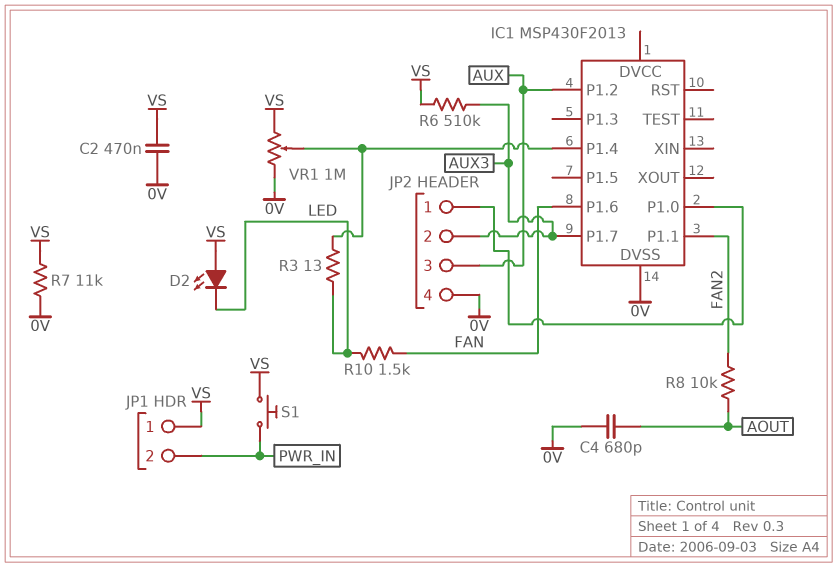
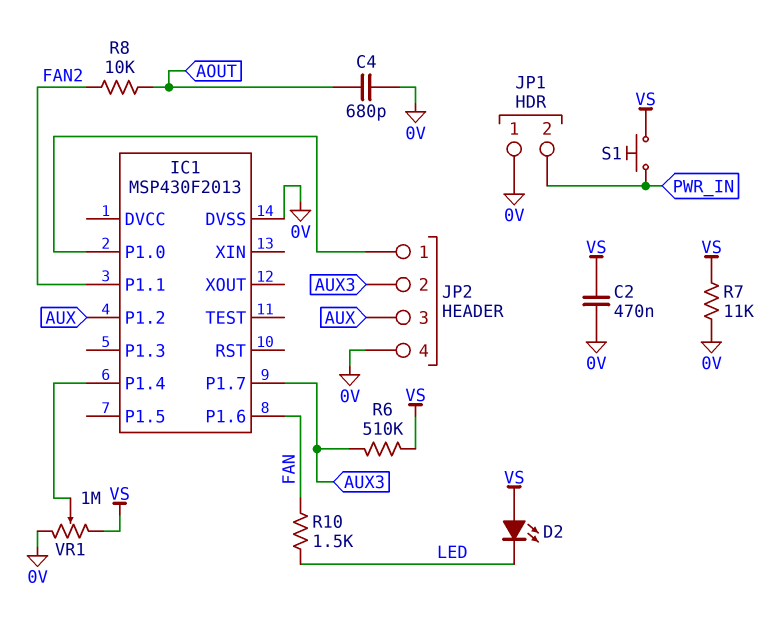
JP1 pin 1: VS -> 0V
R3: 13 (IC1/P1.4, LED) -> none

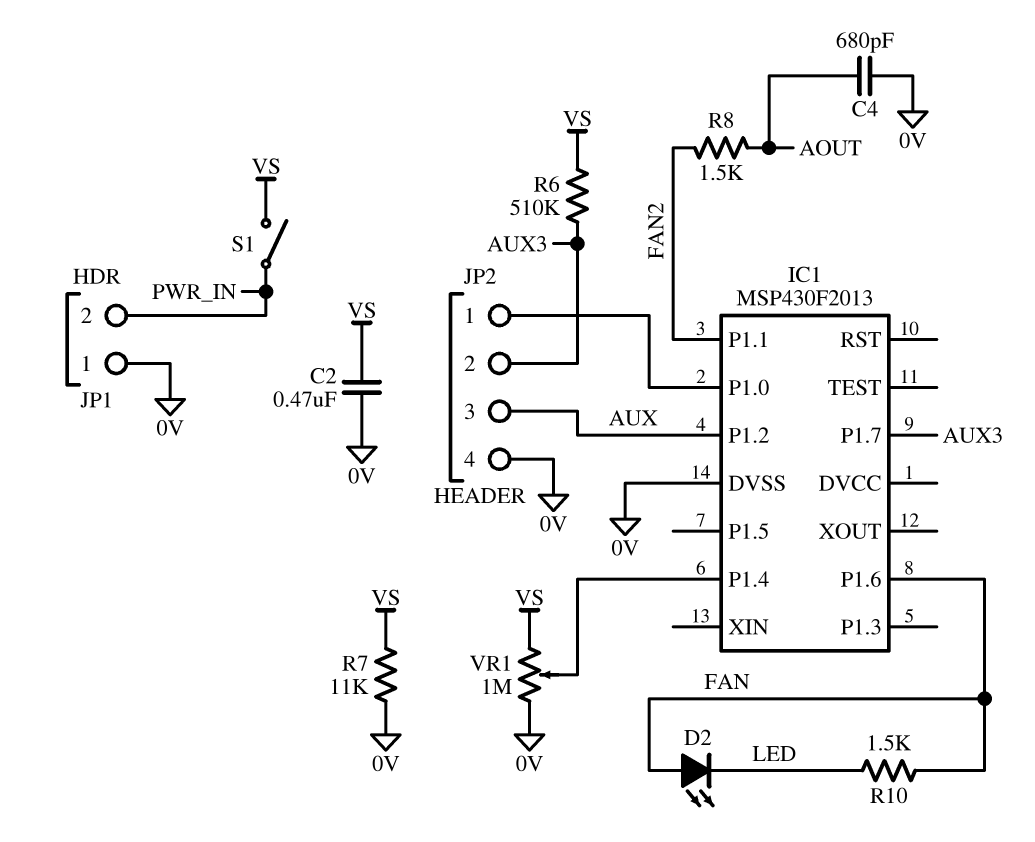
D2: LED (A VS, K LED) -> LED (A FAN, K LED)
R8: 10k (AOUT, FAN2) -> 1.5k (AOUT, FAN2)
S1: button (PWR_IN, VS) -> switch (PWR_IN, VS)

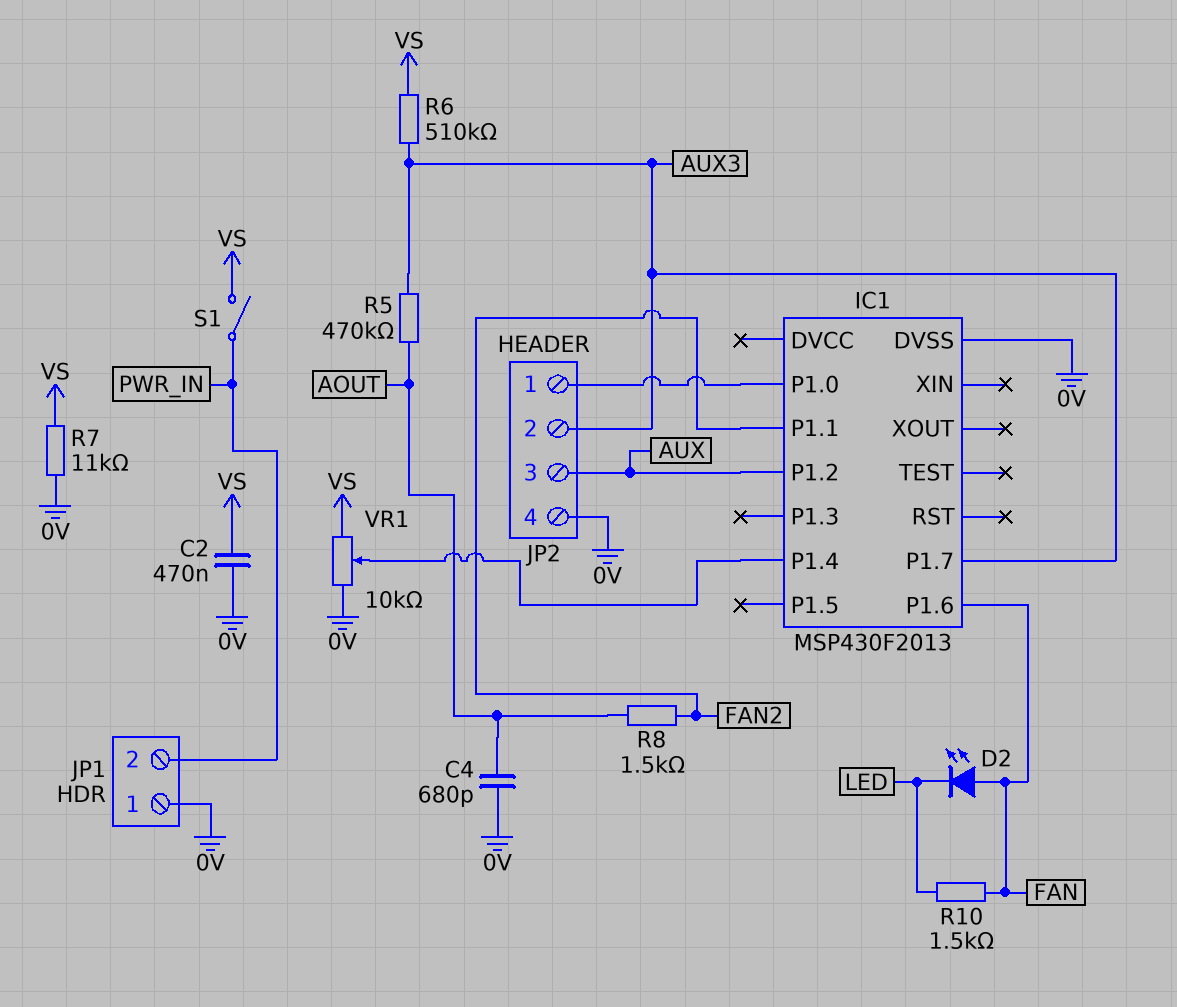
R5: none -> 470k (AOUT, AUX3)
VR1: 1M (0V, VS, wiper IC1/P1.4) -> 10k (0V, VS, wiper IC1/P1.4)

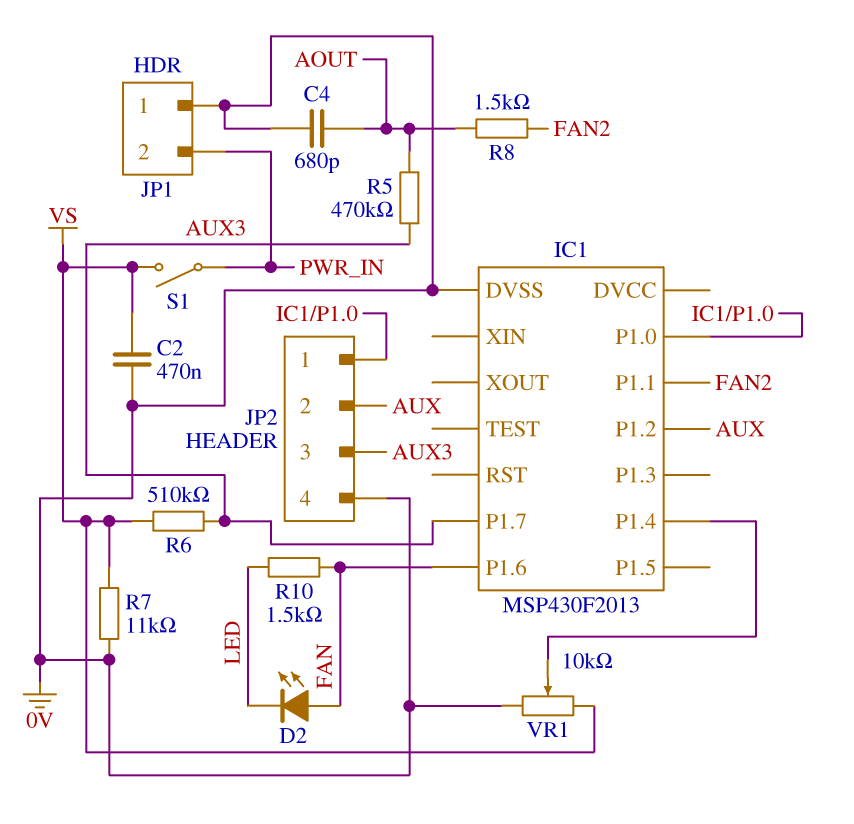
JP2 pin 2: AUX3 -> AUX
JP2 pin 3: AUX -> AUX3

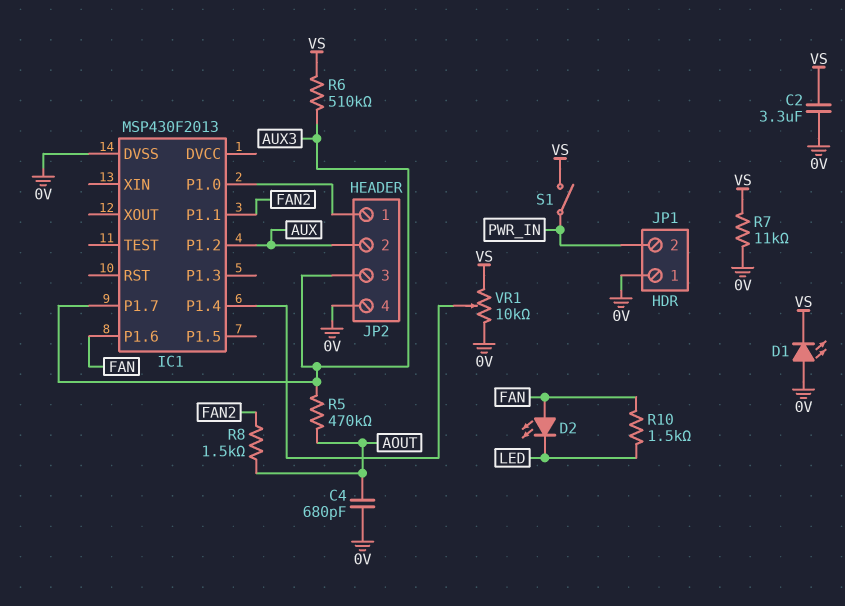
C2: 470nF (0V, VS) -> 3.3uF (0V, VS)
D1: none -> LED (A 0V, K VS)

